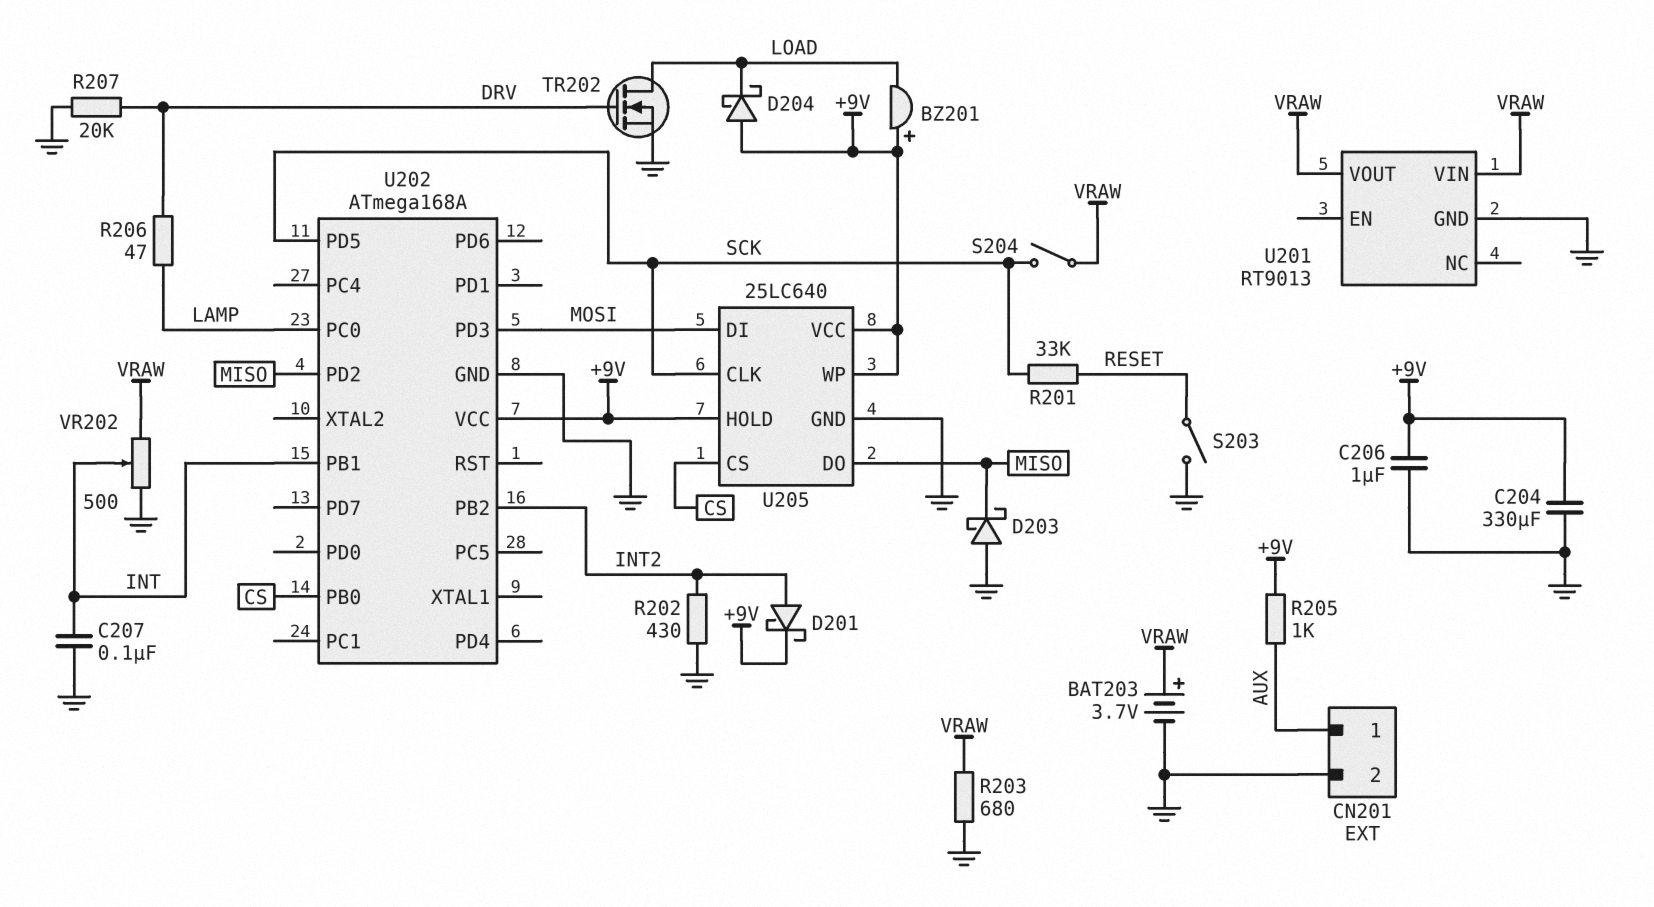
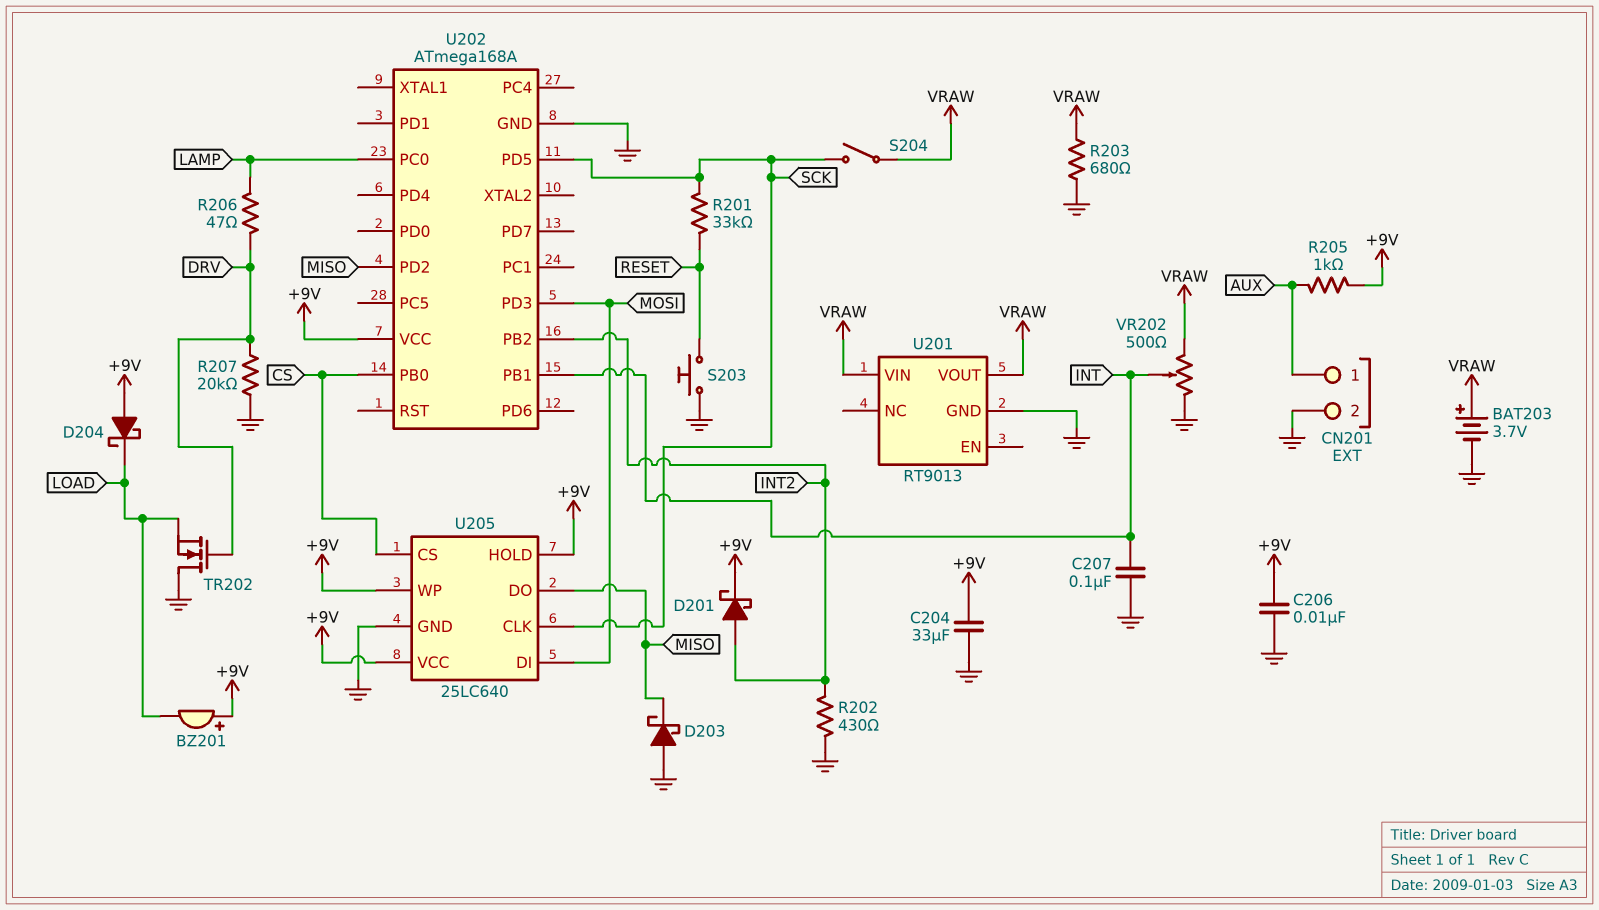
C204: 330uF (+9V, GND) -> 33uF (+9V, GND)
C206: 1uF (+9V, GND) -> 10nF (+9V, GND)
S203: switch (GND, RESET) -> button (GND, RESET)
TR202: NMOS (G DRV, D LOAD, S GND) -> NMOS (G DRV, D GND, S LOAD)

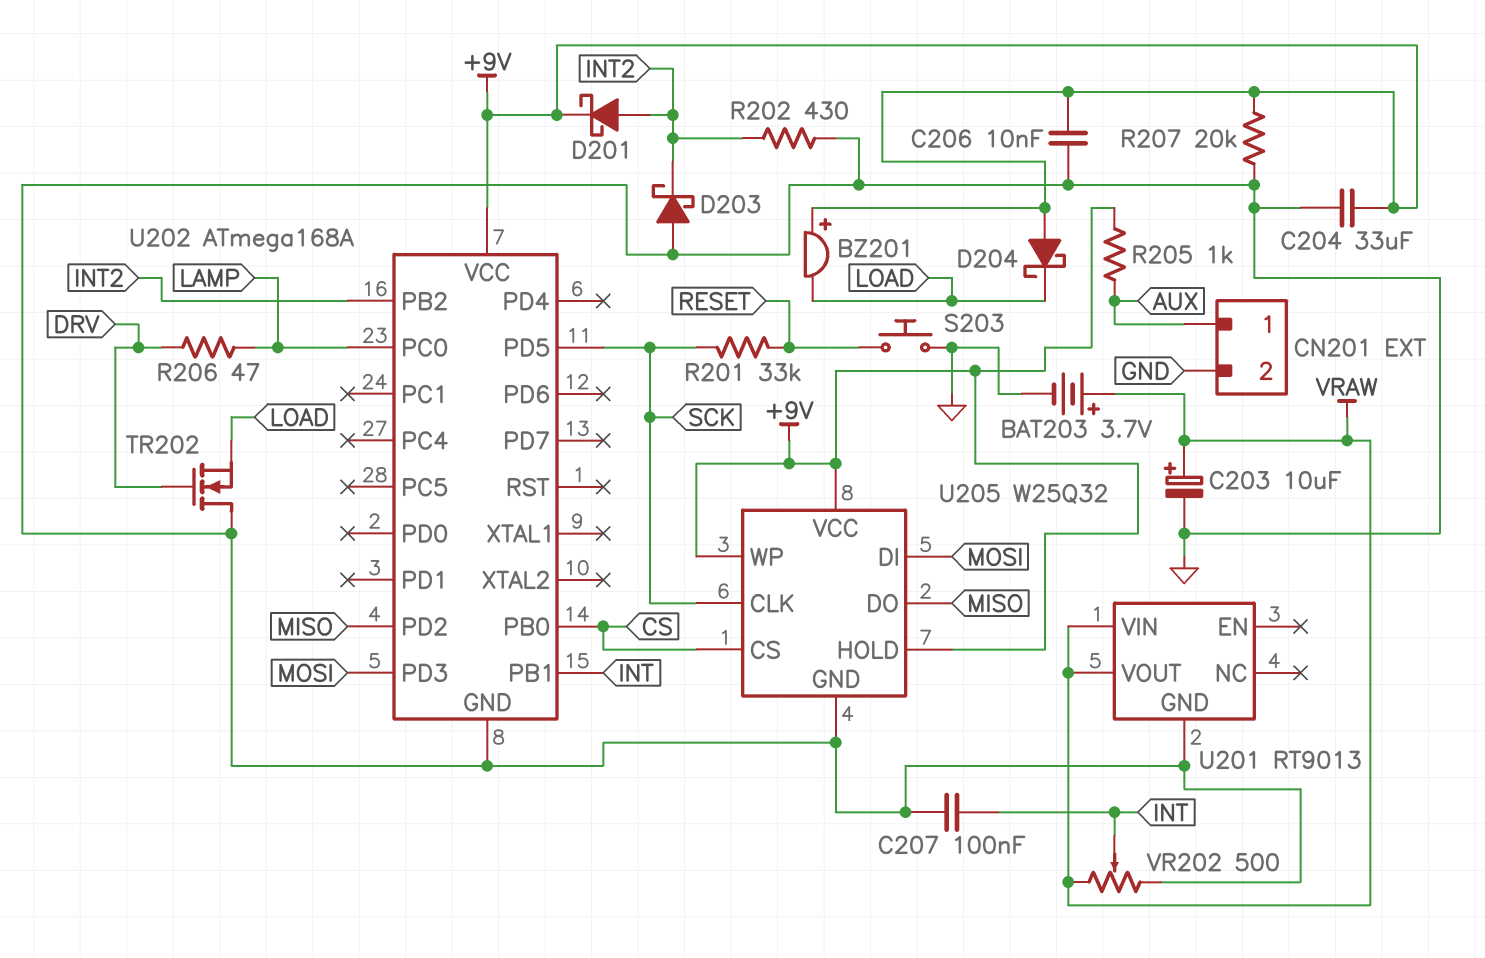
C203: none -> 10uF (plus VRAW, minus GND)
D203: schottky (A GND, K MISO) -> schottky (A GND, K INT2)
R203: 680 (GND, VRAW) -> none
R207: 20k (DRV, GND) -> 20k (+9V, GND)
S204: switch (SCK, VRAW) -> none
U205: 25LC640 -> W25Q32

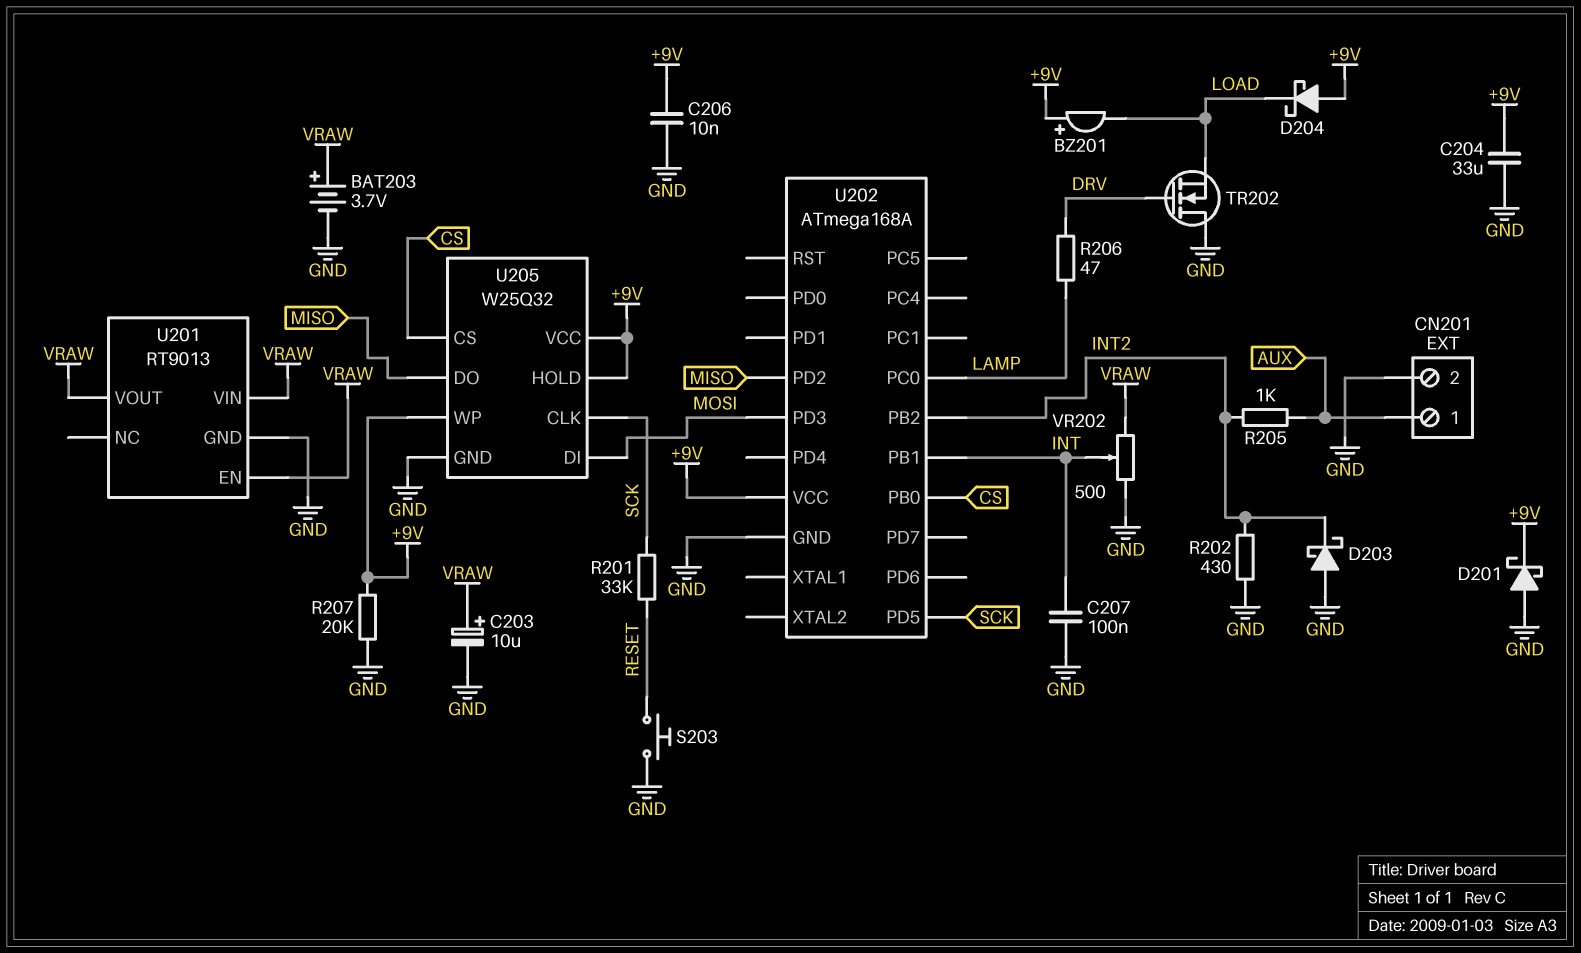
D201: schottky (A INT2, K +9V) -> schottky (A GND, K +9V)
R205: 1k (+9V, AUX) -> 1k (AUX, INT2)
U201 pin EN: none -> VRAW

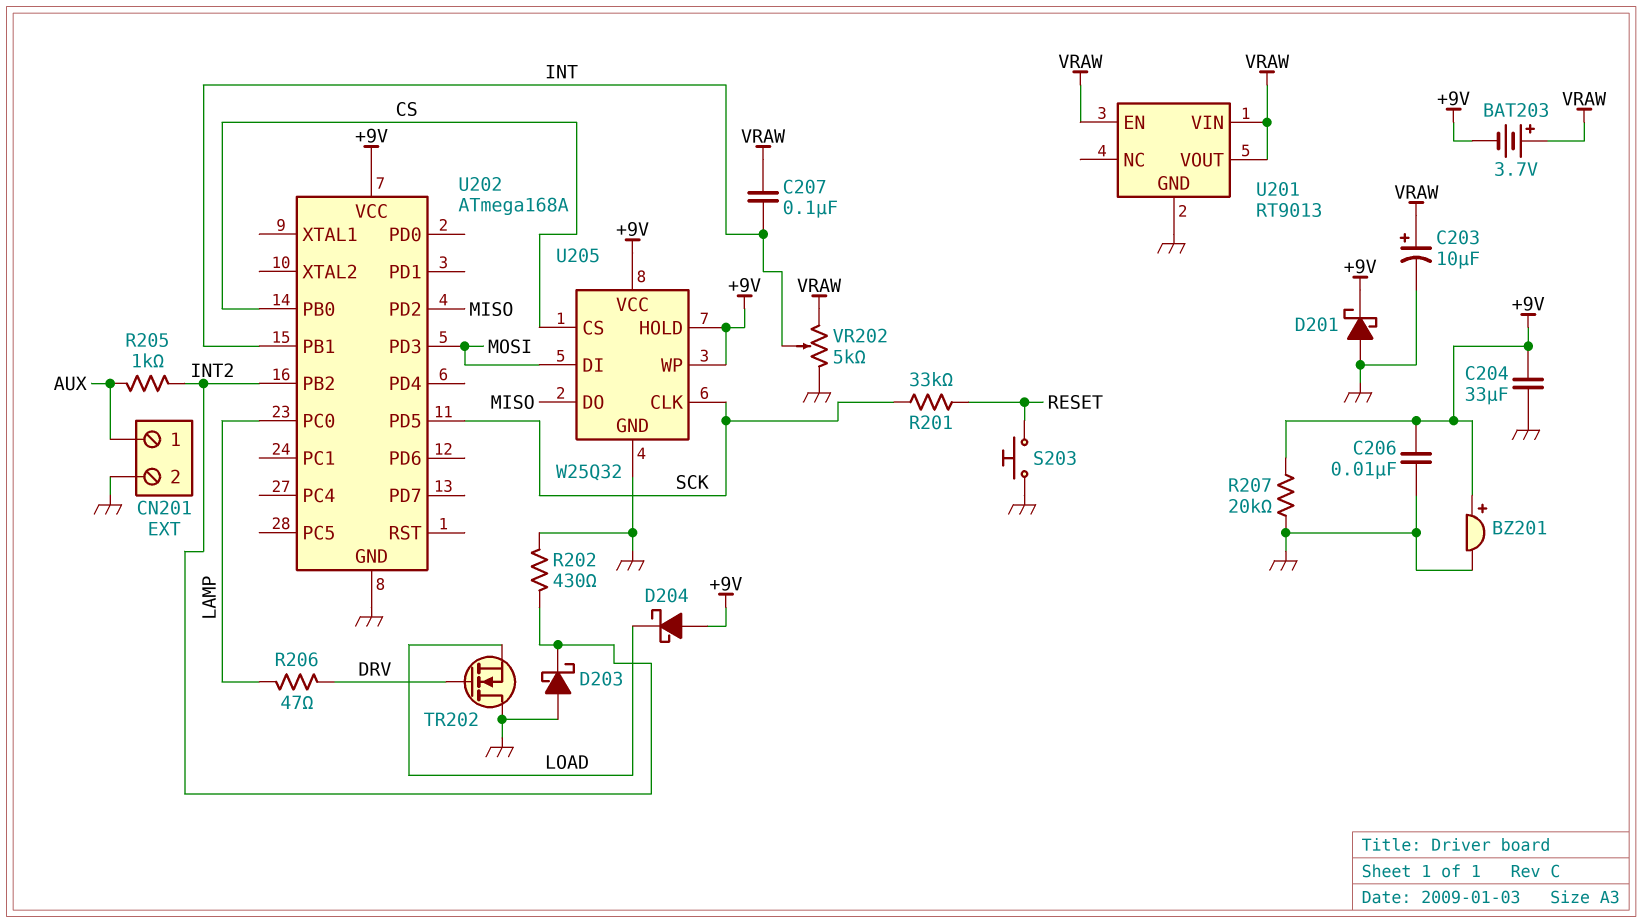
BAT203: 3.7V (plus VRAW, minus GND) -> 3.7V (plus VRAW, minus +9V)
BZ201: buzzer (plus +9V, minus LOAD) -> buzzer (plus +9V, minus GND)
C207: 100nF (GND, INT) -> 100nF (INT, VRAW)
VR202: 500 (GND, VRAW, wiper INT) -> 5k (GND, VRAW, wiper INT)

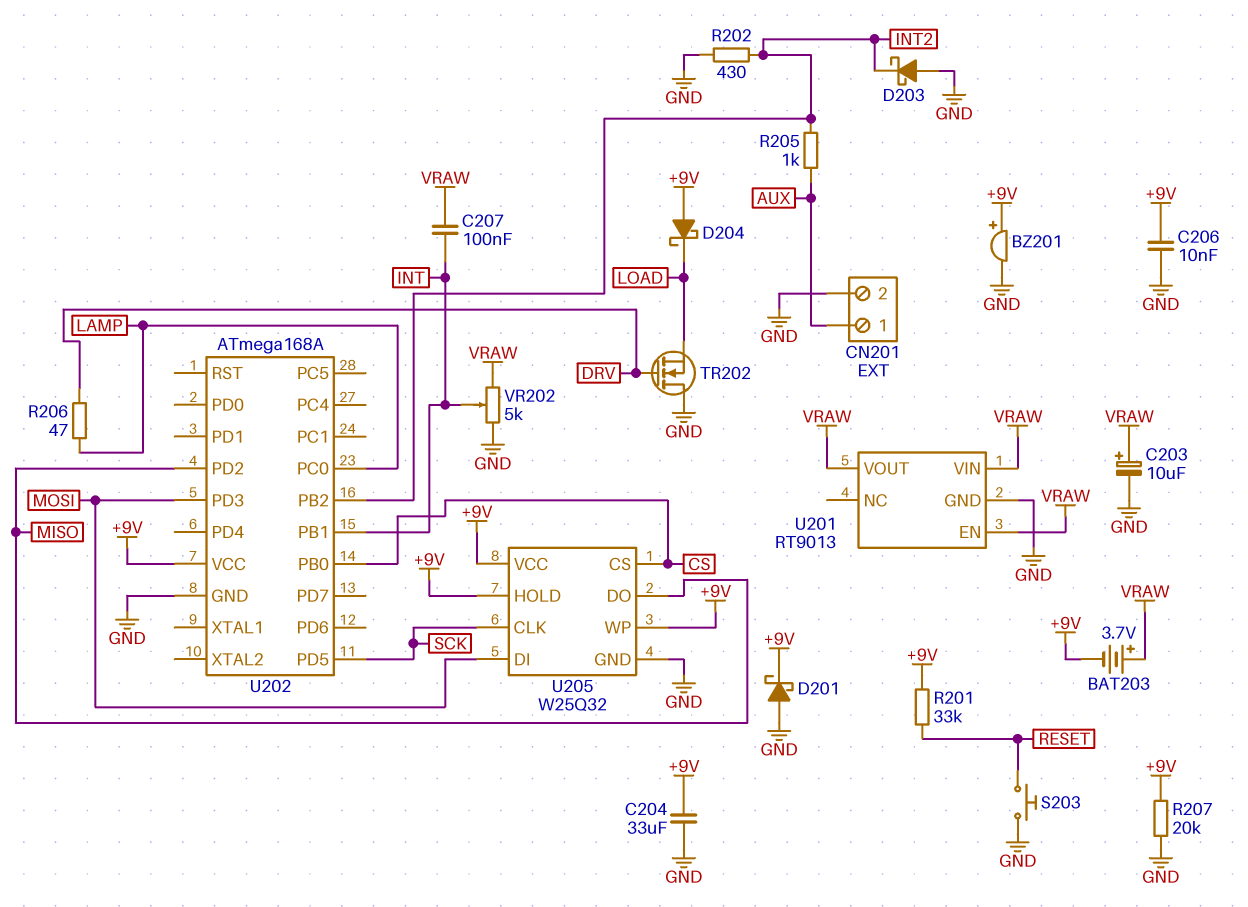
R201: 33k (RESET, SCK) -> 33k (+9V, RESET)

